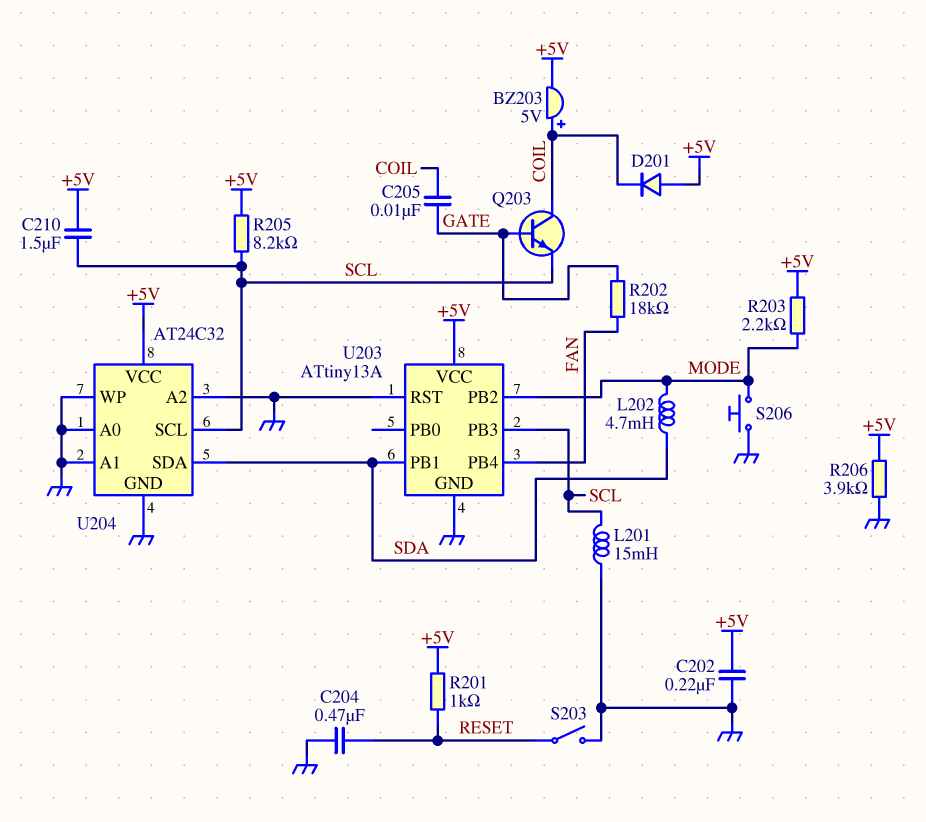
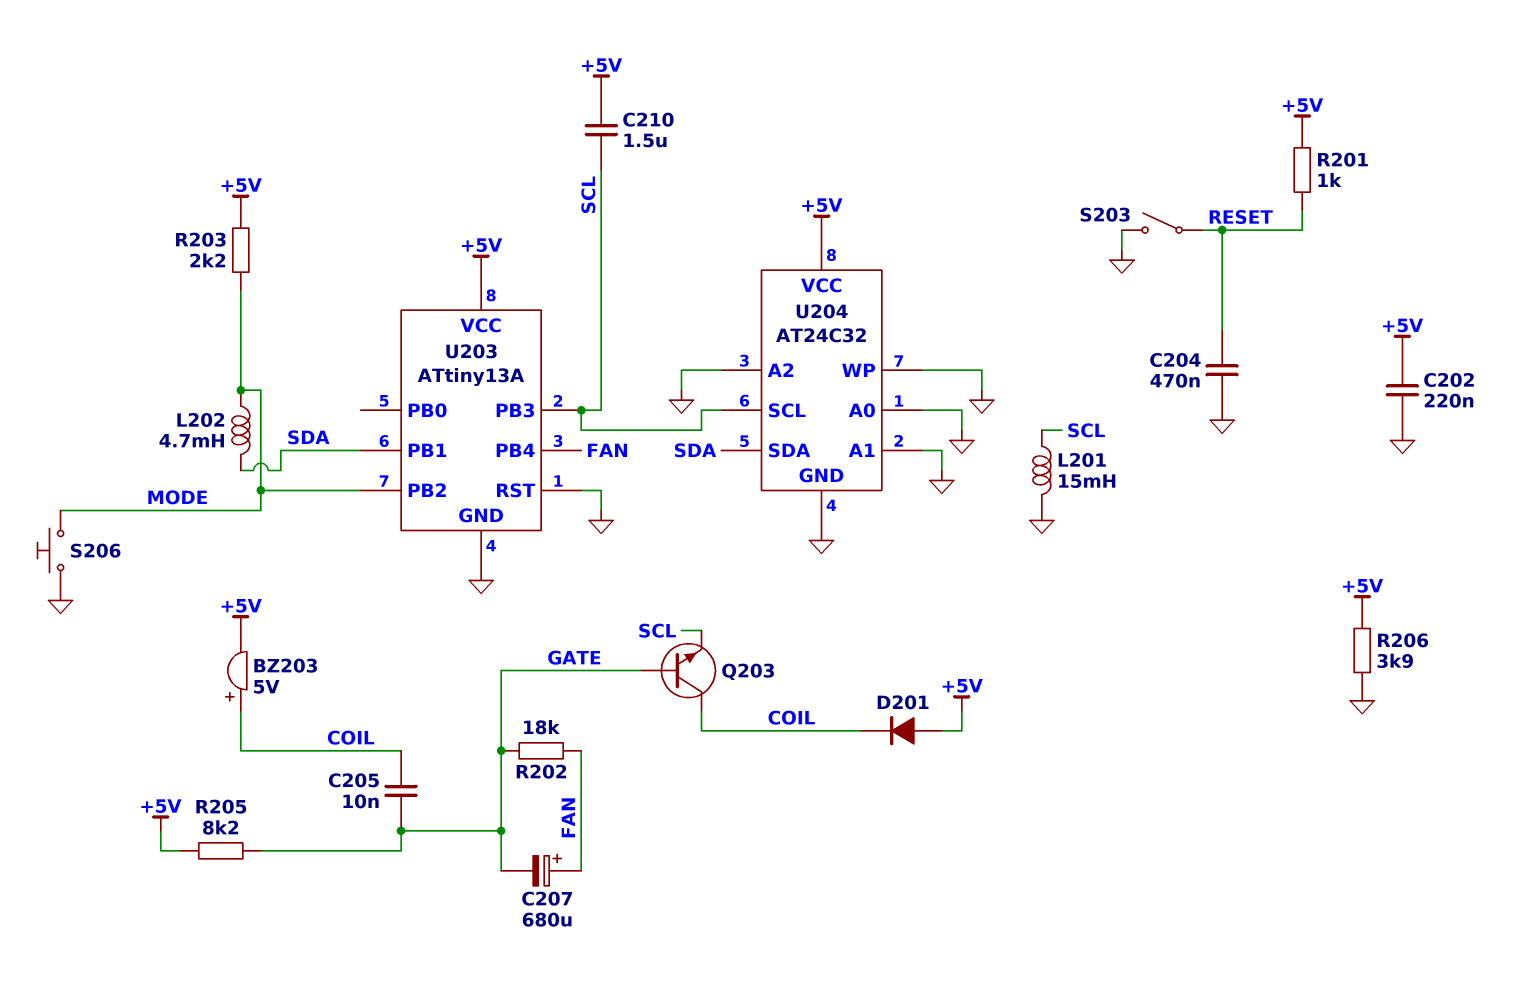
C207: none -> 680uF (plus FAN, minus GATE)
R205: 8.2k (+5V, SCL) -> 8.2k (+5V, GATE)

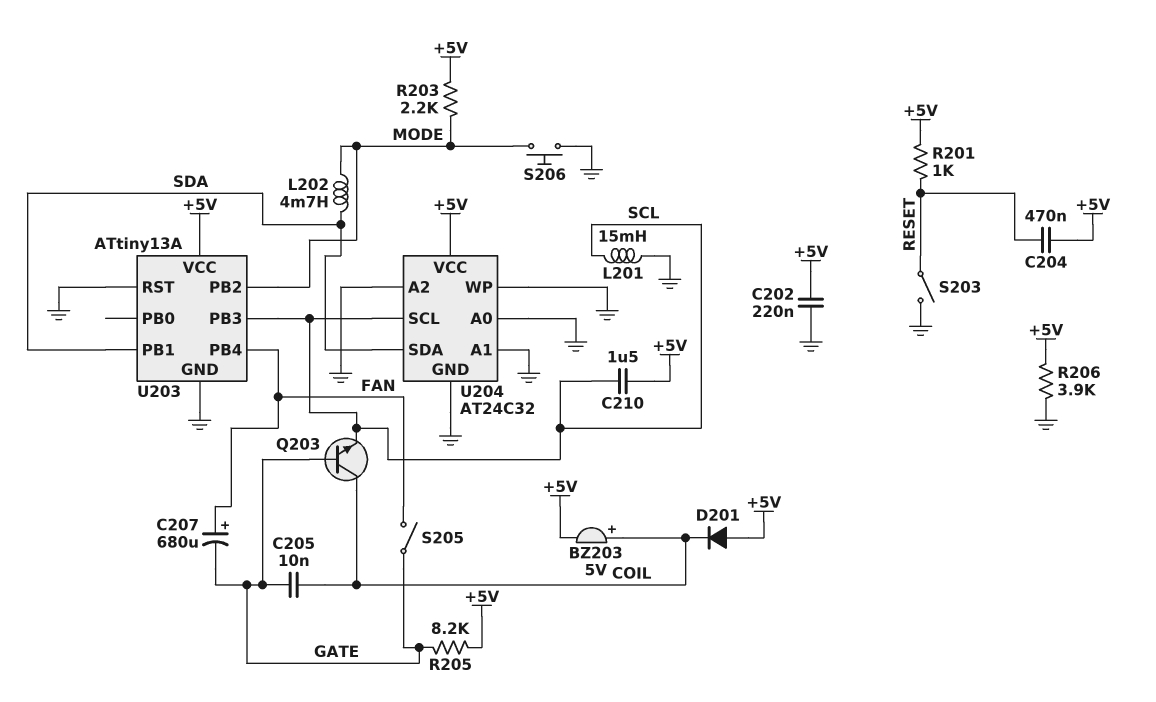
C204: 470nF (GND, RESET) -> 470nF (+5V, RESET)
R202: 18k (FAN, GATE) -> none
S205: none -> switch (FAN, GATE)

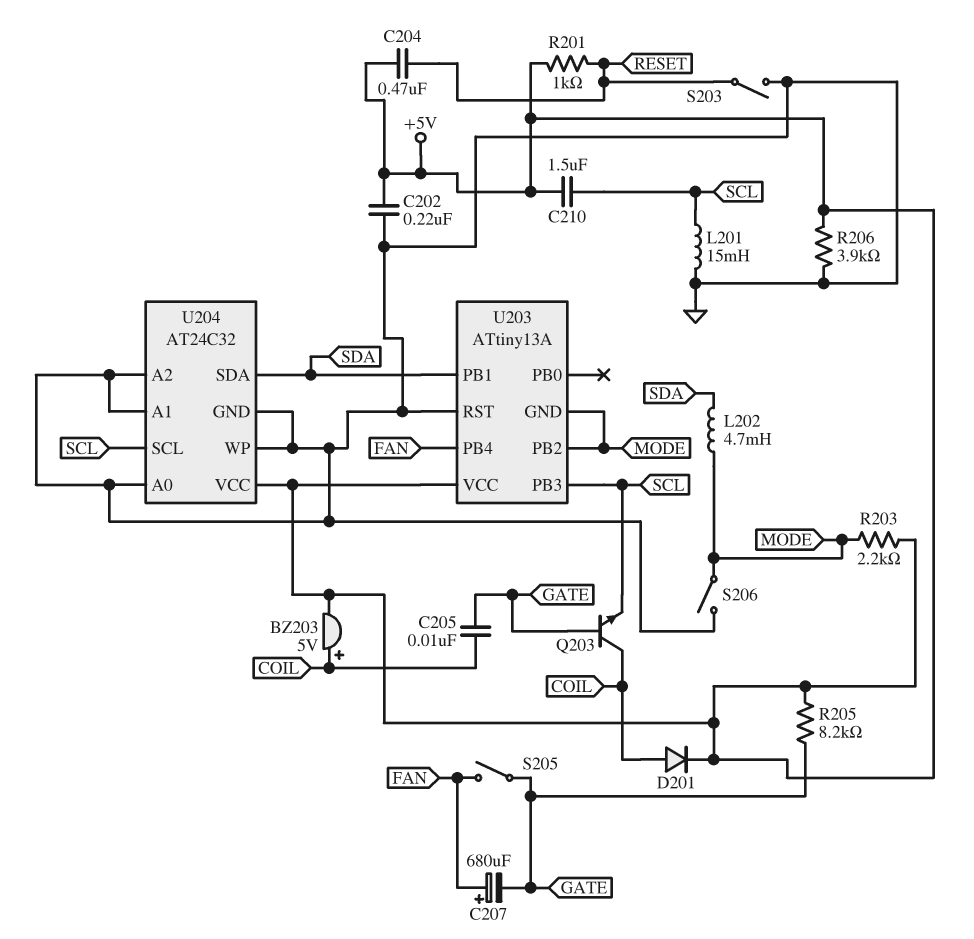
D201: diode (A +5V, K COIL) -> diode (A COIL, K +5V)
S206: button (GND, MODE) -> switch (GND, MODE)
U203 pin GND: GND -> MODE

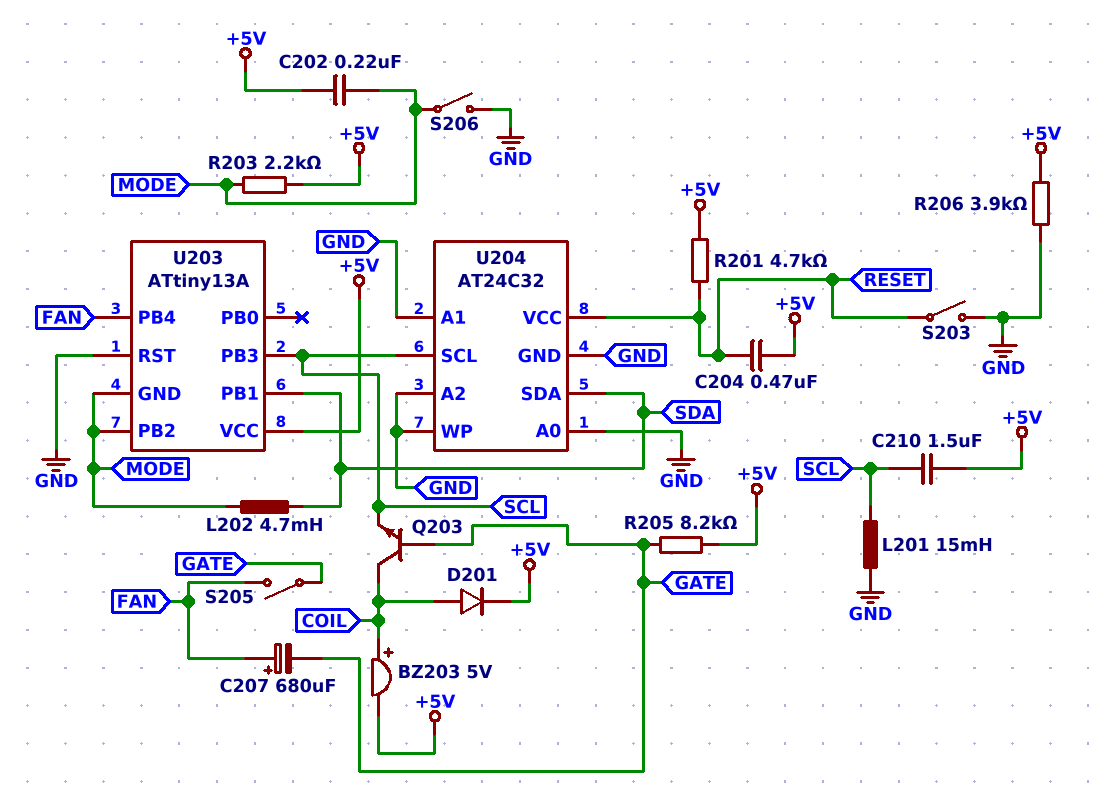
C202: 220nF (+5V, GND) -> 220nF (+5V, MODE)
C205: 10nF (COIL, GATE) -> none
R201: 1k (+5V, RESET) -> 4.7k (+5V, RESET)
U204 pin VCC: +5V -> RESET

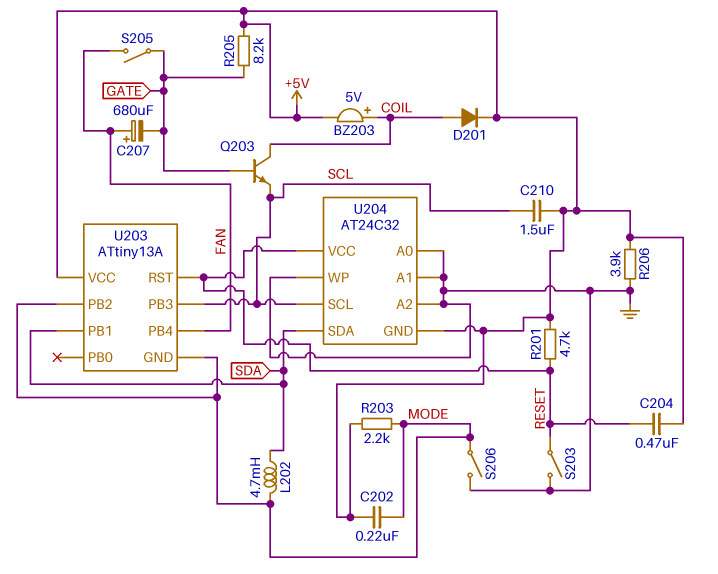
L201: 15mH (GND, SCL) -> none
U203 pin RST: GND -> RESET
U204 pin GND: GND -> +5V

